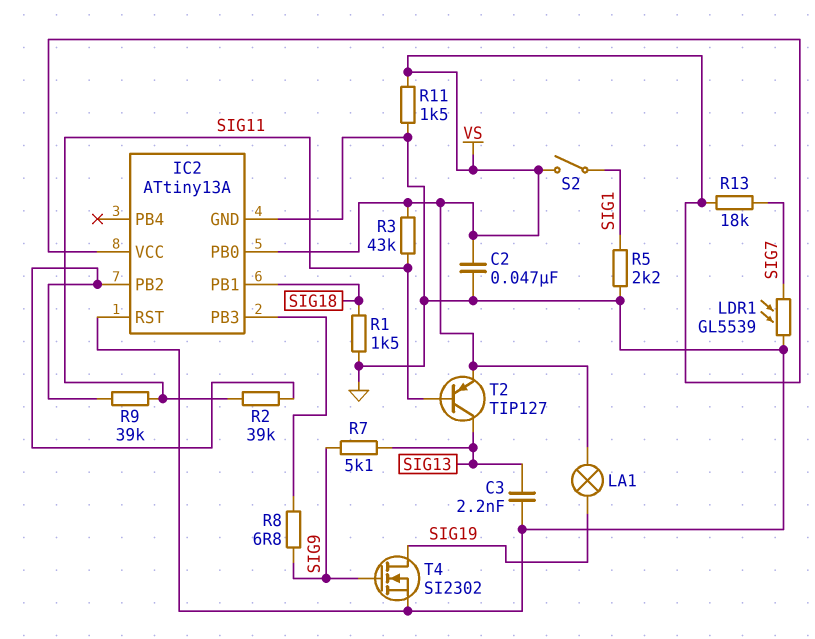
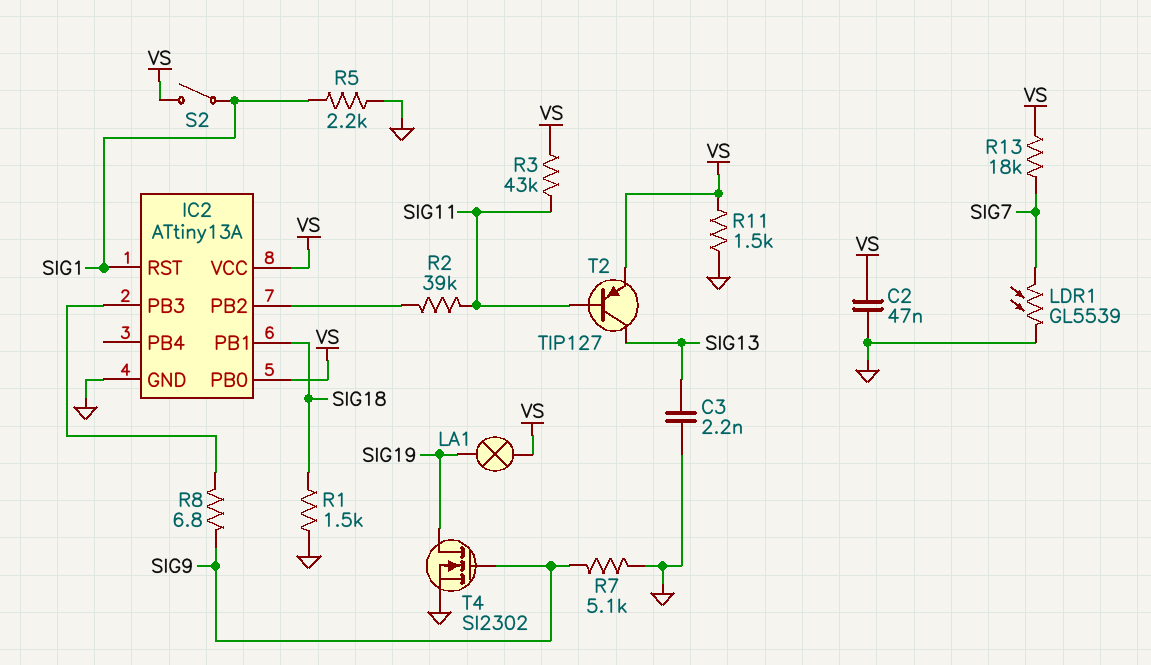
IC2 pin RST: GND -> SIG1
R7: 5.1k (SIG9, SIG13) -> 5.1k (GND, SIG9)
R9: 39k (IC2/PB2, SIG11) -> none

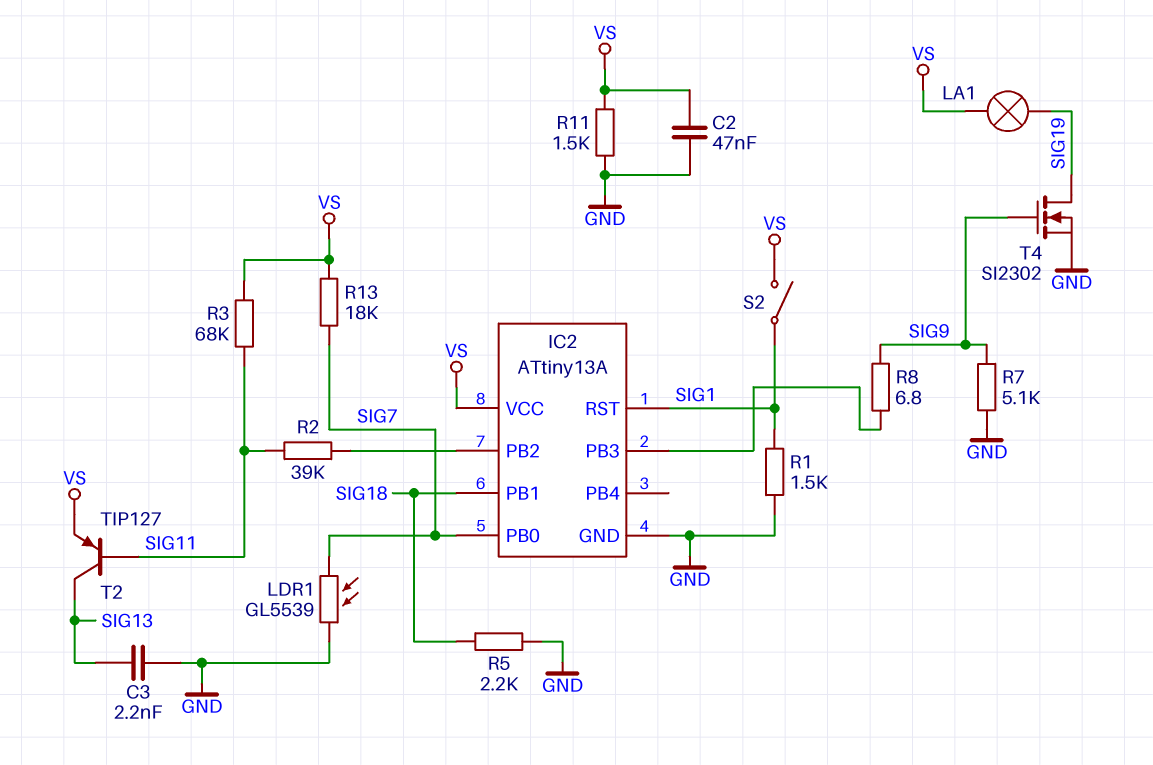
IC2 pin PB0: VS -> SIG7
R1: 1.5k (GND, SIG18) -> 1.5k (GND, SIG1)
R3: 43k (SIG11, VS) -> 68k (SIG11, VS)
R5: 2.2k (GND, SIG1) -> 2.2k (GND, SIG18)

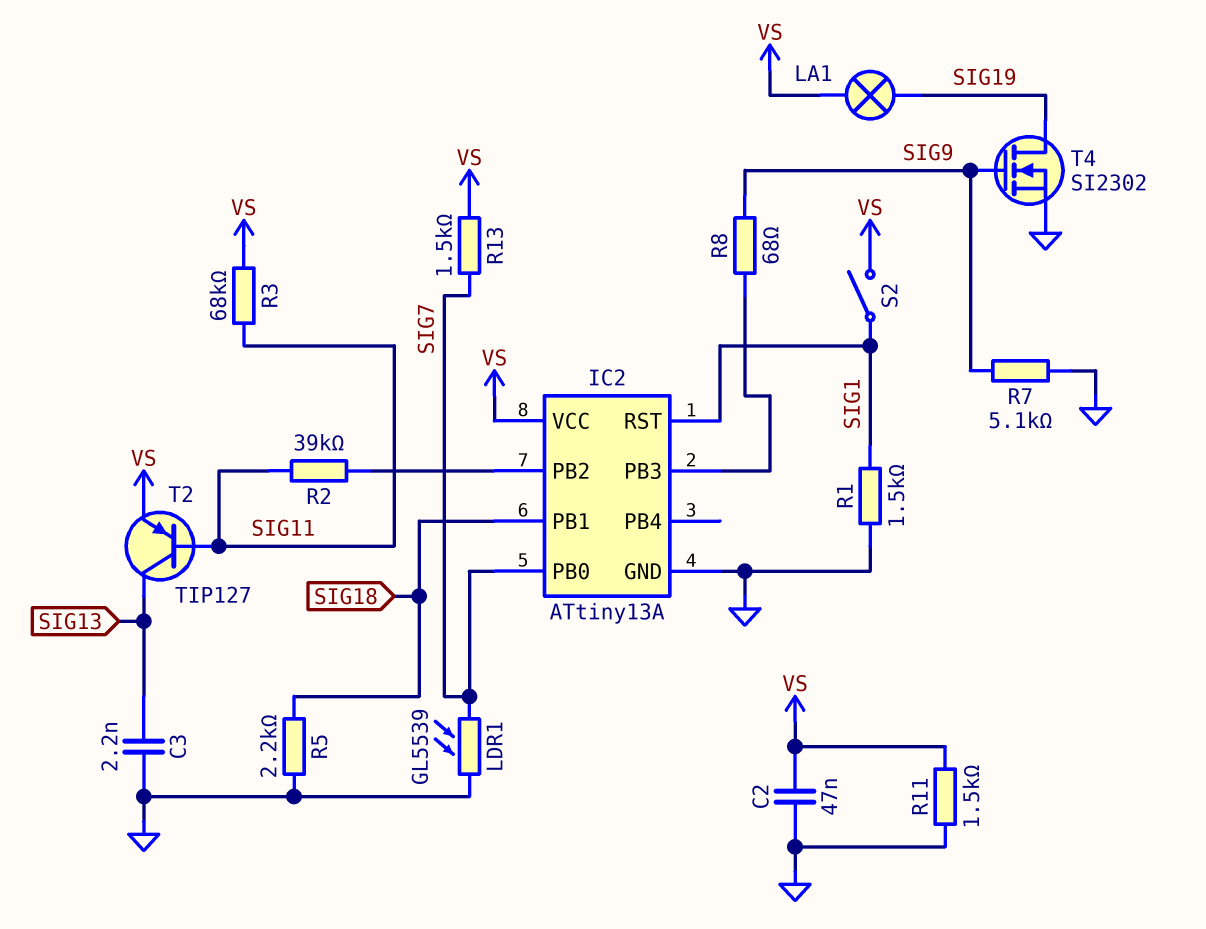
R8: 6.8 (IC2/PB3, SIG9) -> 68 (IC2/PB3, SIG9)
R13: 18k (SIG7, VS) -> 1.5k (SIG7, VS)

